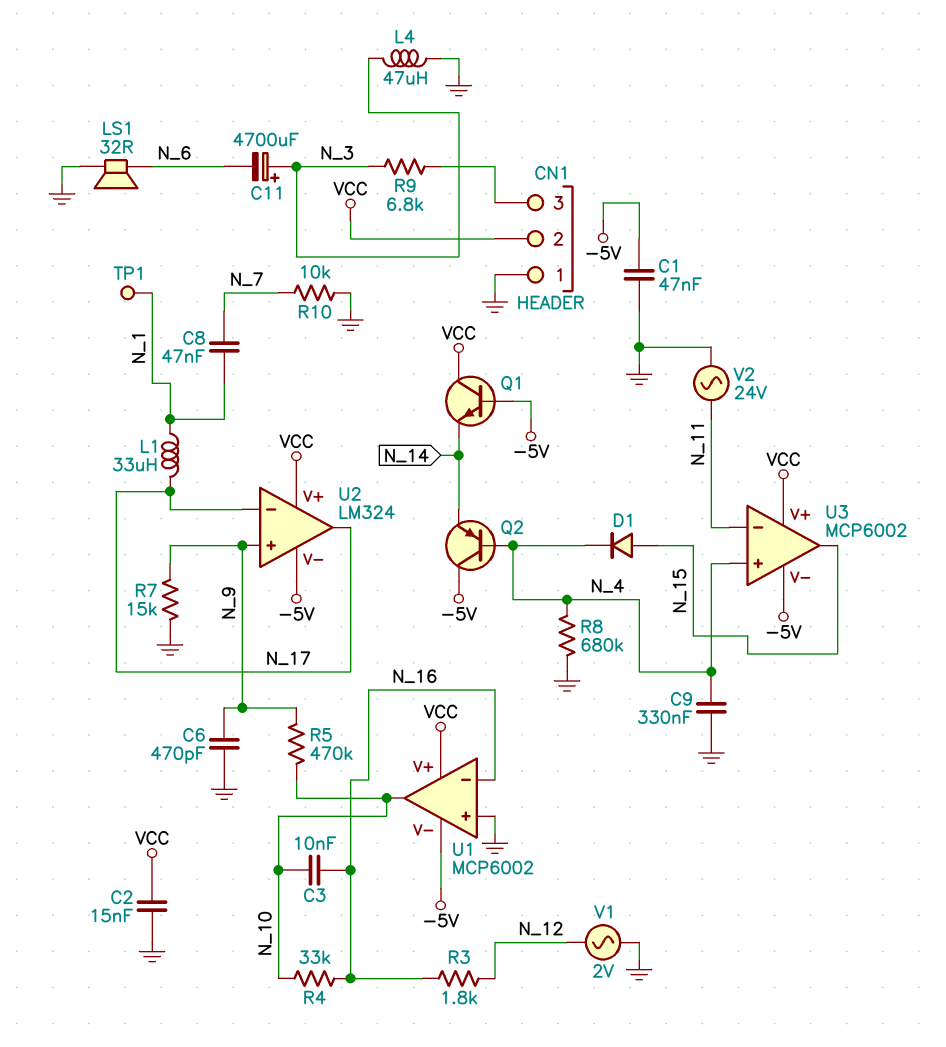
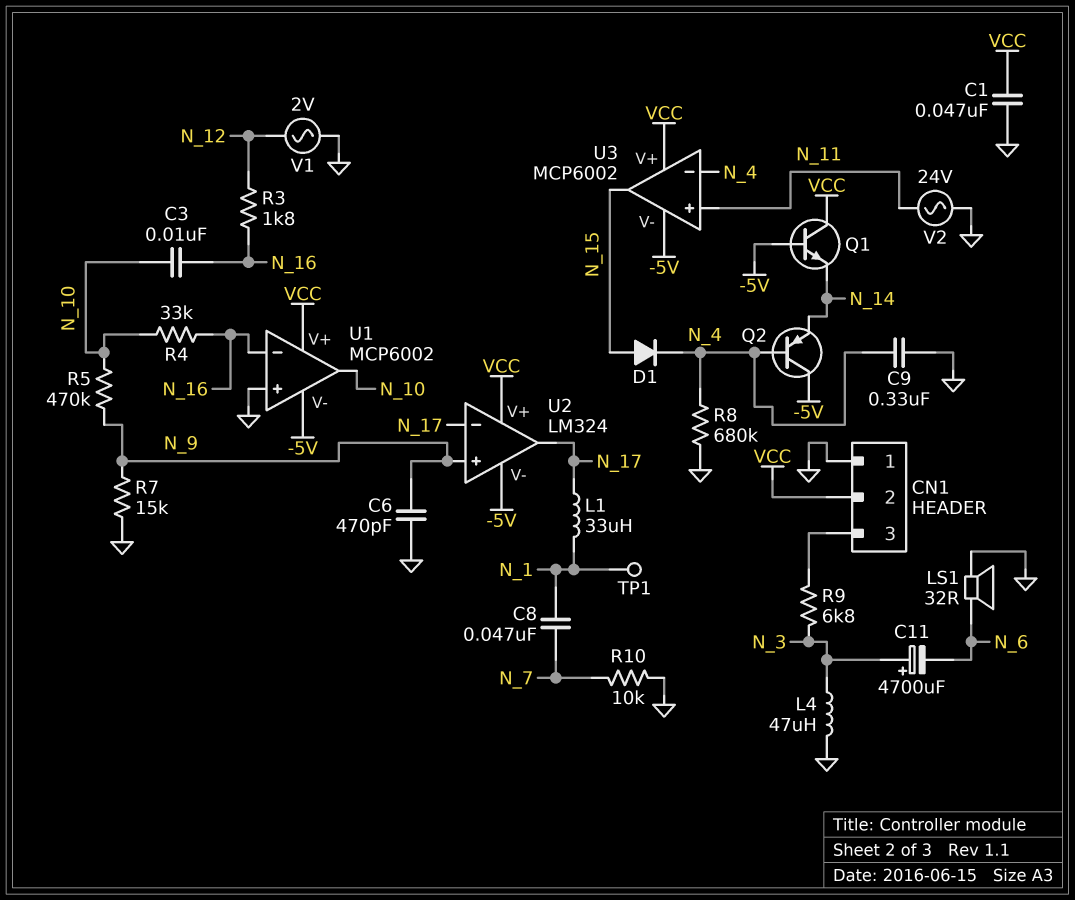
C1: 47nF (-5V, GND) -> 47nF (GND, VCC)
C2: 15nF (GND, VCC) -> none
U3 pin in+: N_4 -> N_11
U3 pin in-: N_11 -> N_4

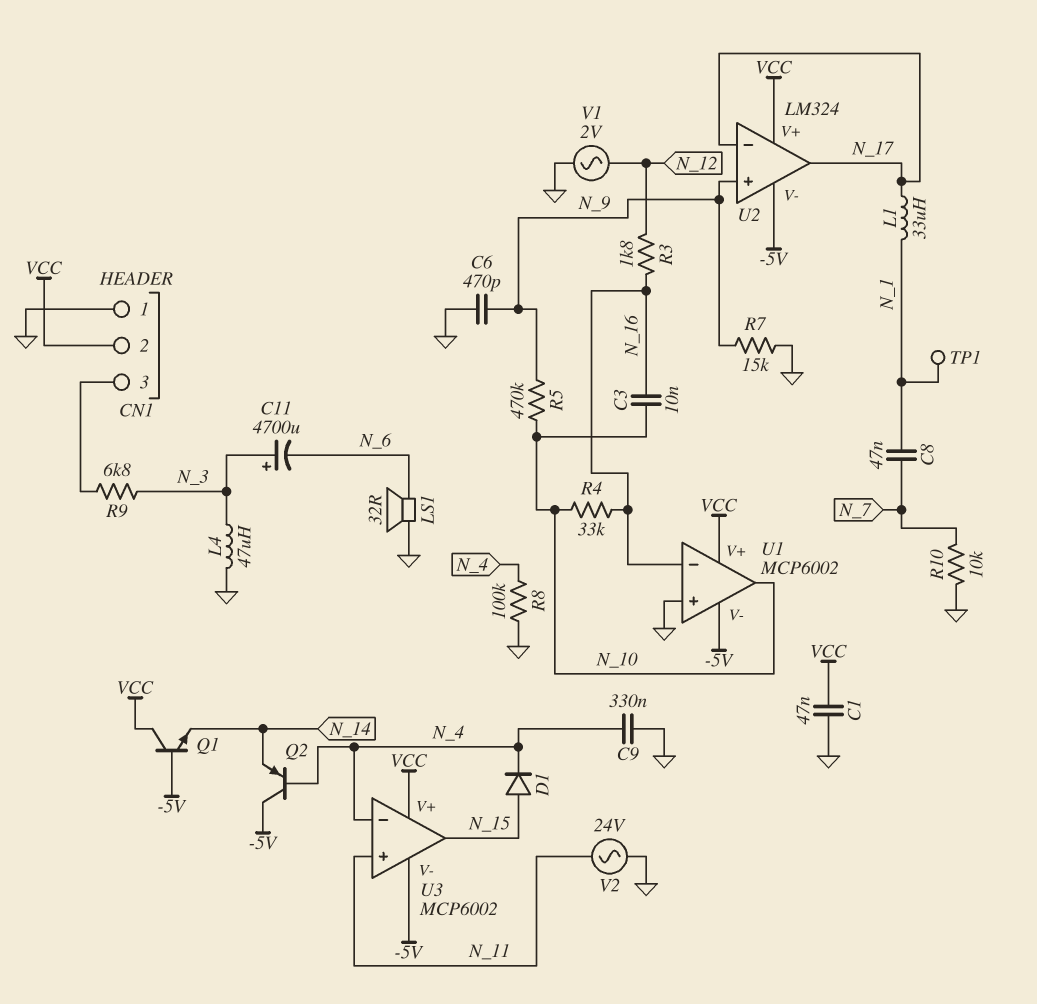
R8: 680k (GND, N_4) -> 100k (GND, N_4)

